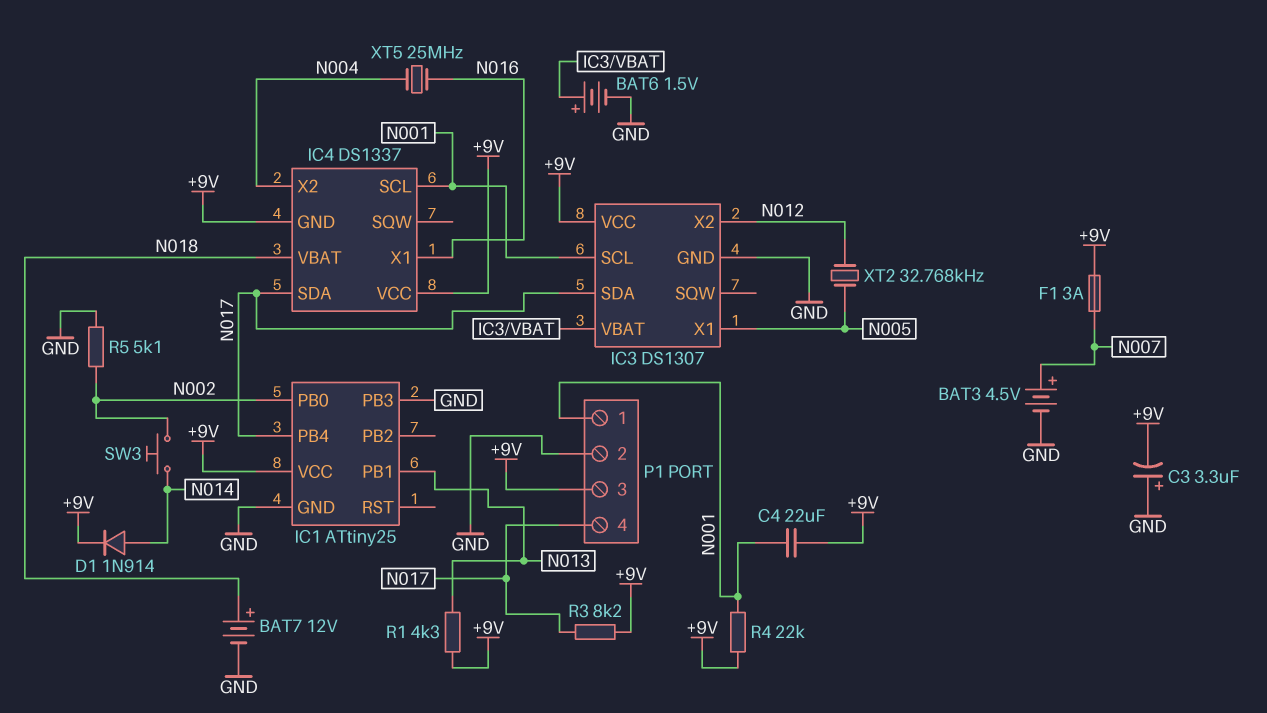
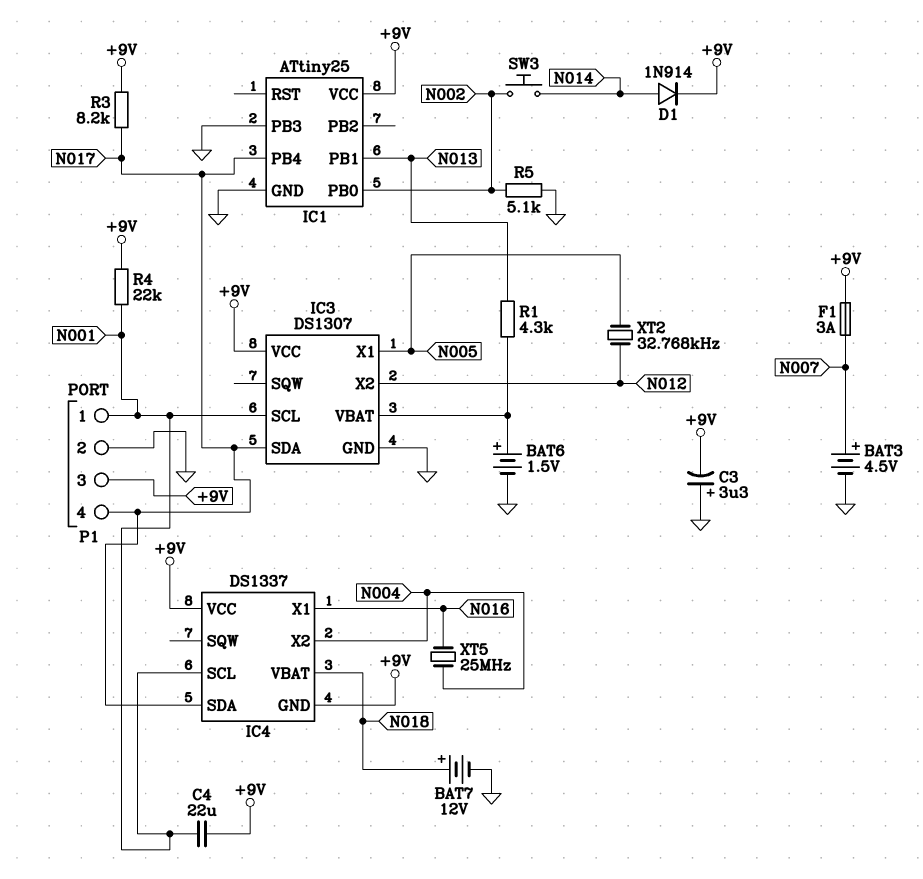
R1: 4.3k (+9V, N013) -> 4.3k (IC3/VBAT, N013)

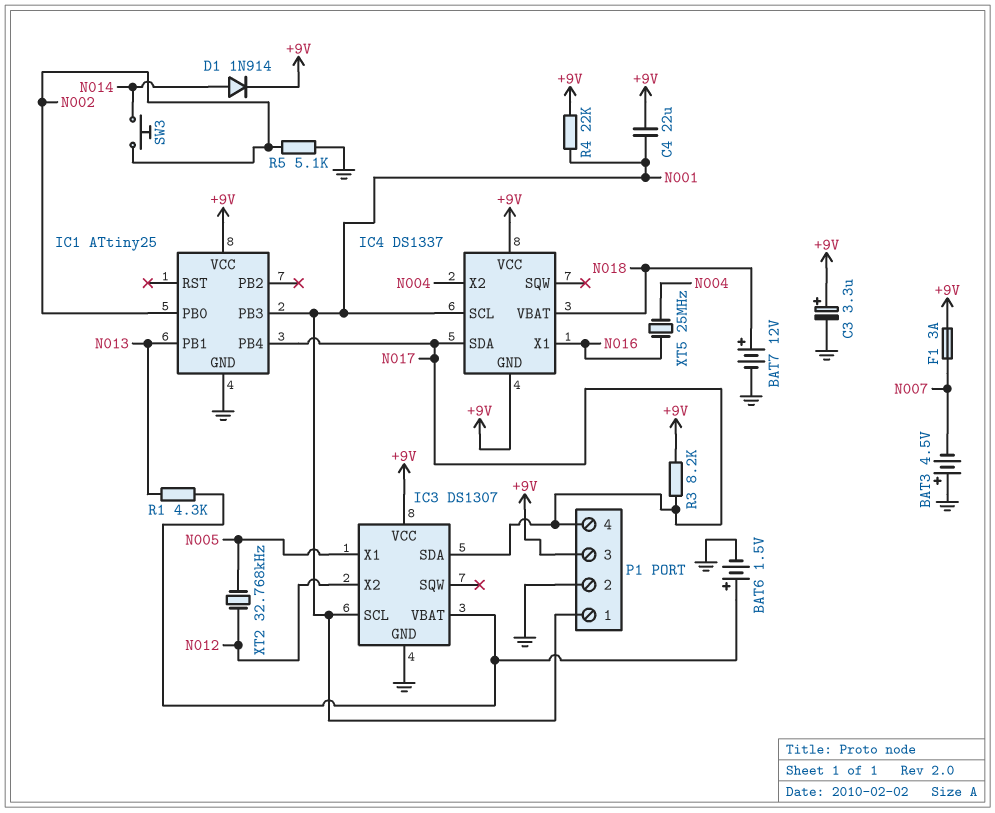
BAT3: 4.5V (plus N007, minus GND) -> 4.5V (plus GND, minus N007)
C3: 3.3uF (plus GND, minus +9V) -> 3.3uF (plus +9V, minus GND)
IC1 pin PB3: GND -> N001

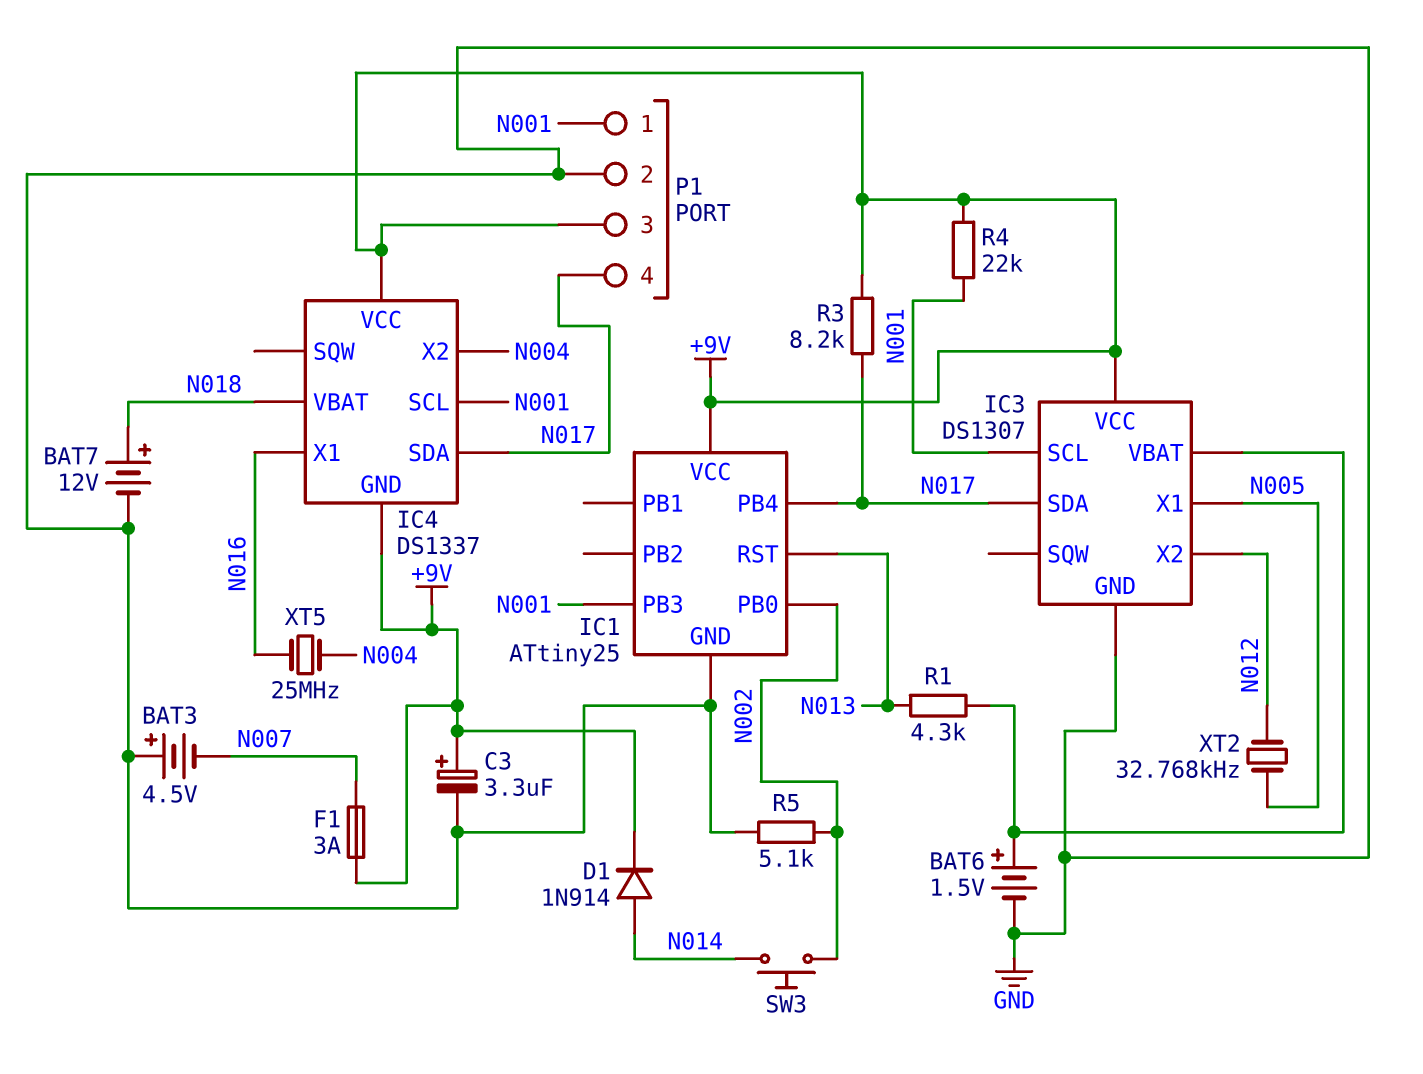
C4: 22uF (+9V, N001) -> none
IC1 pin PB1: N013 -> none
IC1 pin RST: none -> N013

